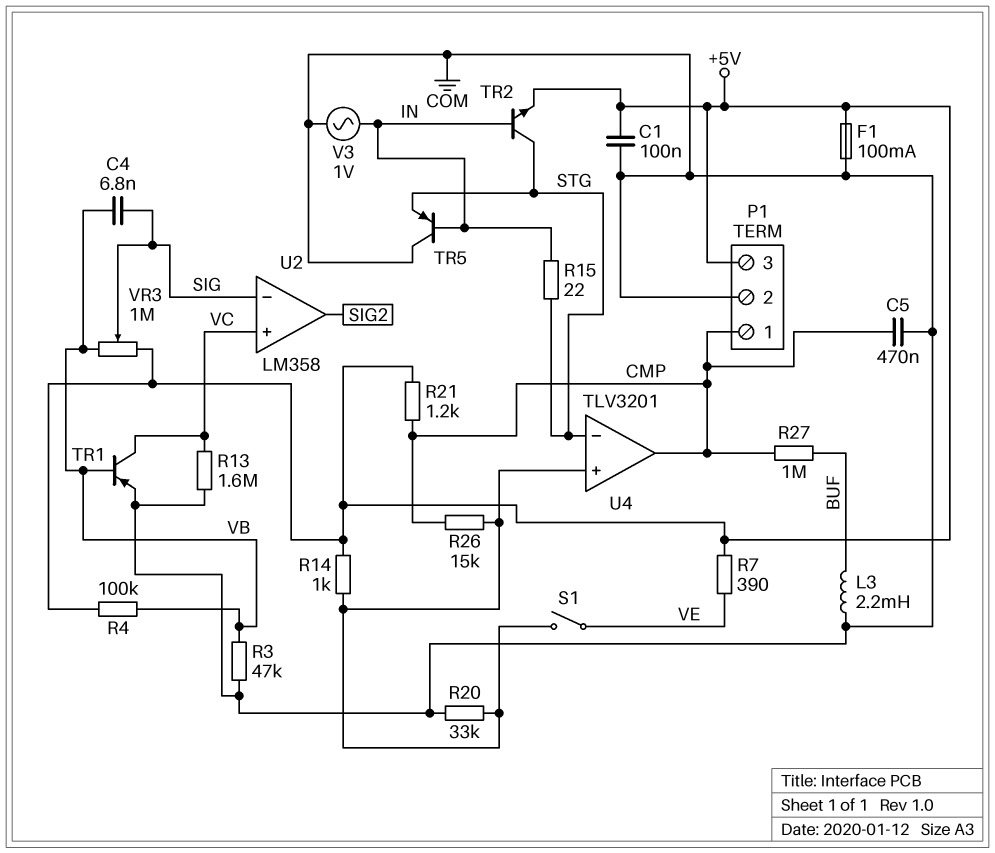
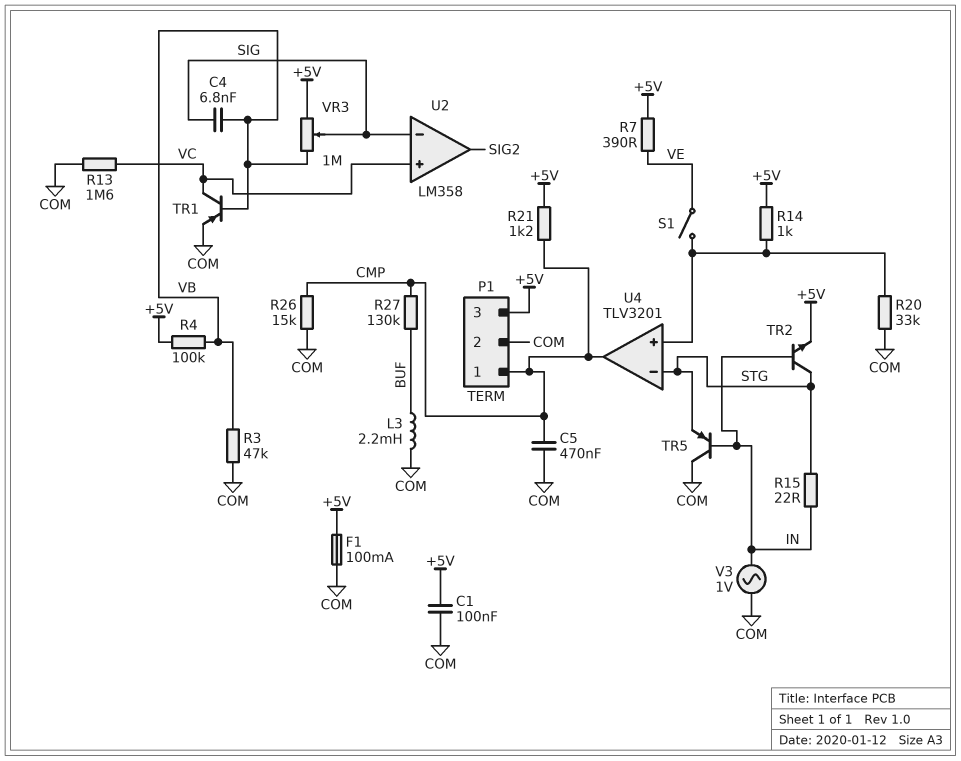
R26: 15k (CMP, U4/in+) -> 15k (CMP, COM)
R27: 1M (BUF, CMP) -> 130k (BUF, CMP)

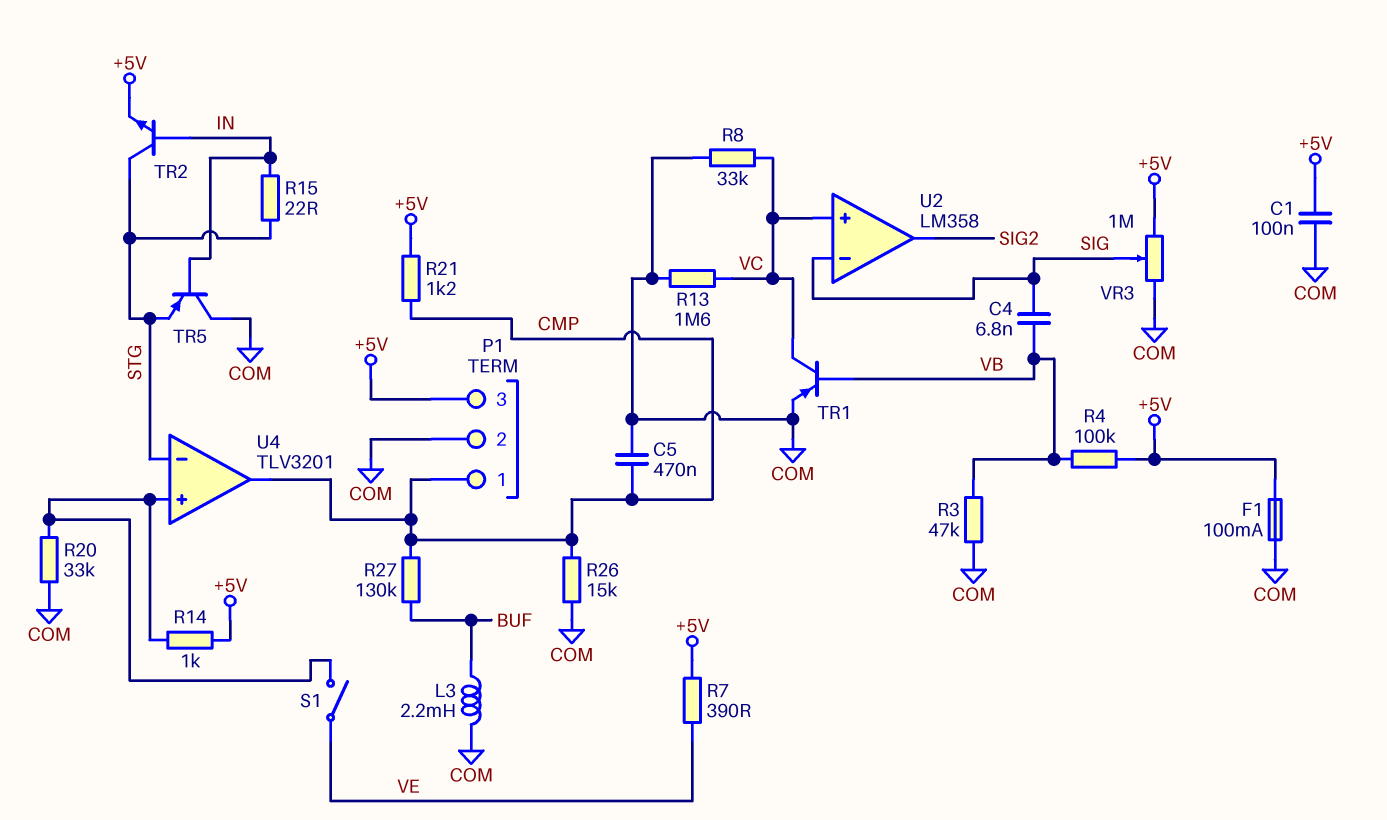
R8: none -> 33k (COM, VC)
V3: AC 1V (COM, IN) -> none
VR3: 1M (+5V, VB, wiper SIG) -> 1M (+5V, COM, wiper SIG)

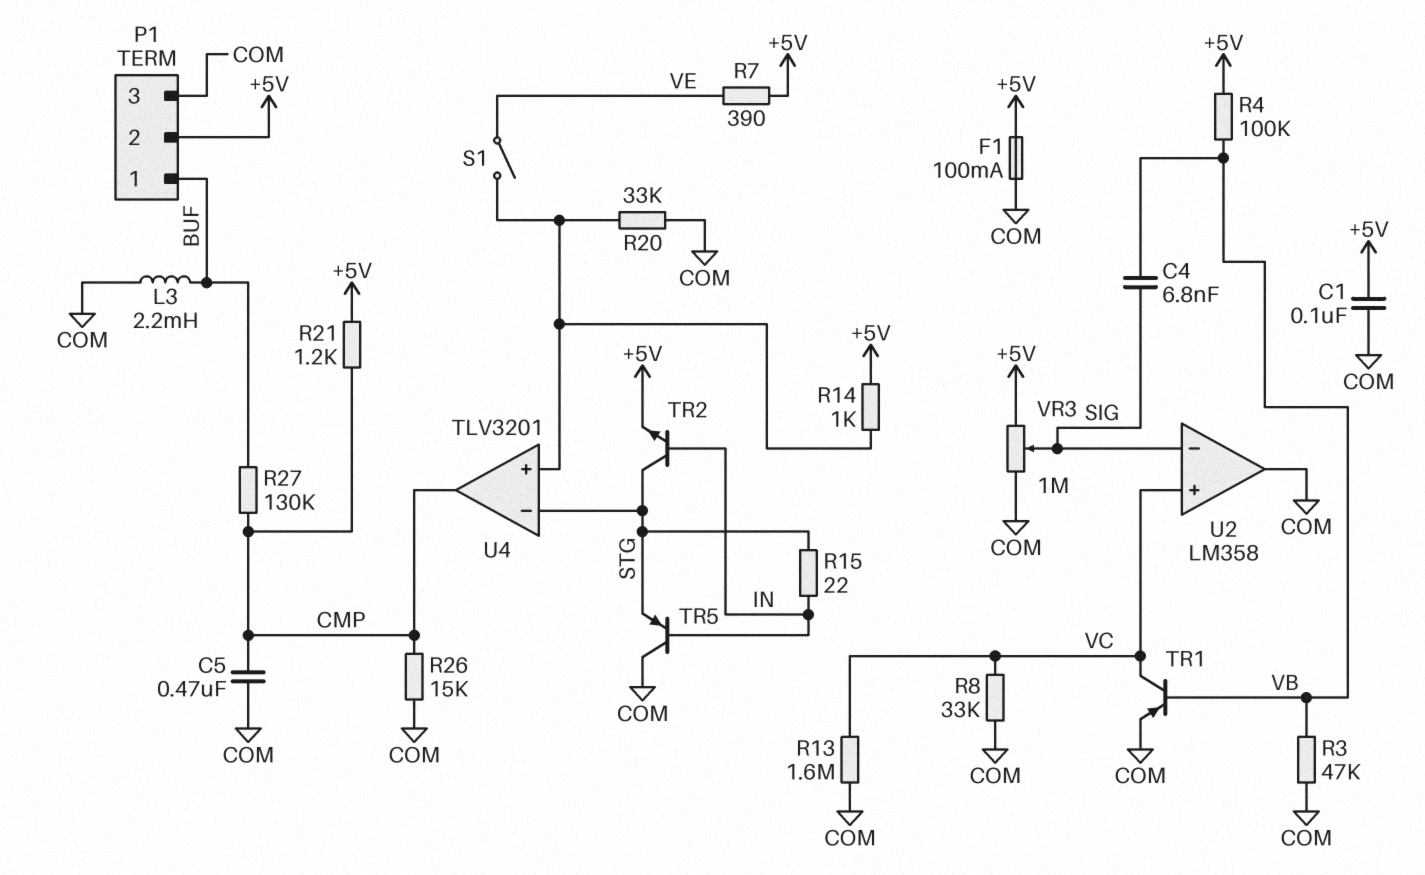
P1 pin 1: CMP -> BUF
P1 pin 2: COM -> +5V
P1 pin 3: +5V -> COM
U2 pin out: SIG2 -> COM

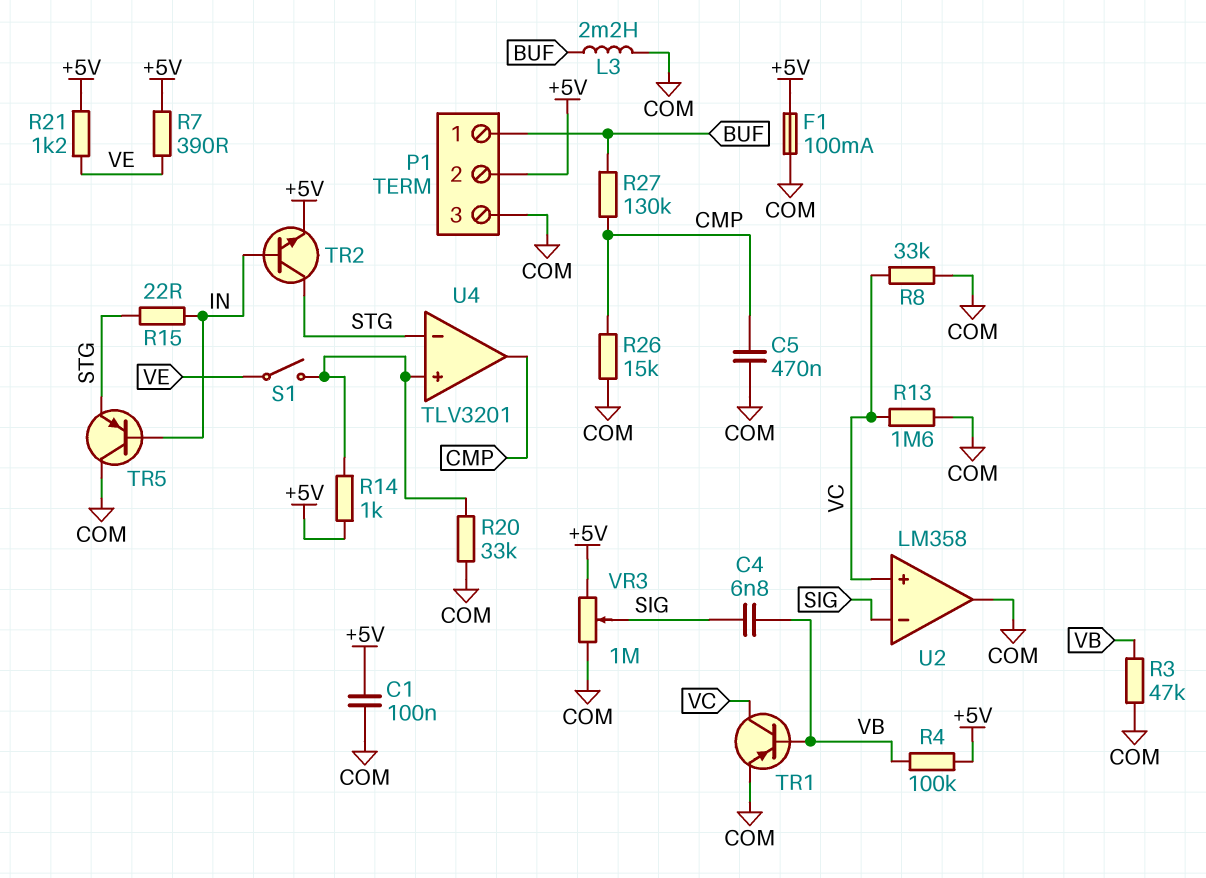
R21: 1.2k (+5V, CMP) -> 1.2k (+5V, VE)

